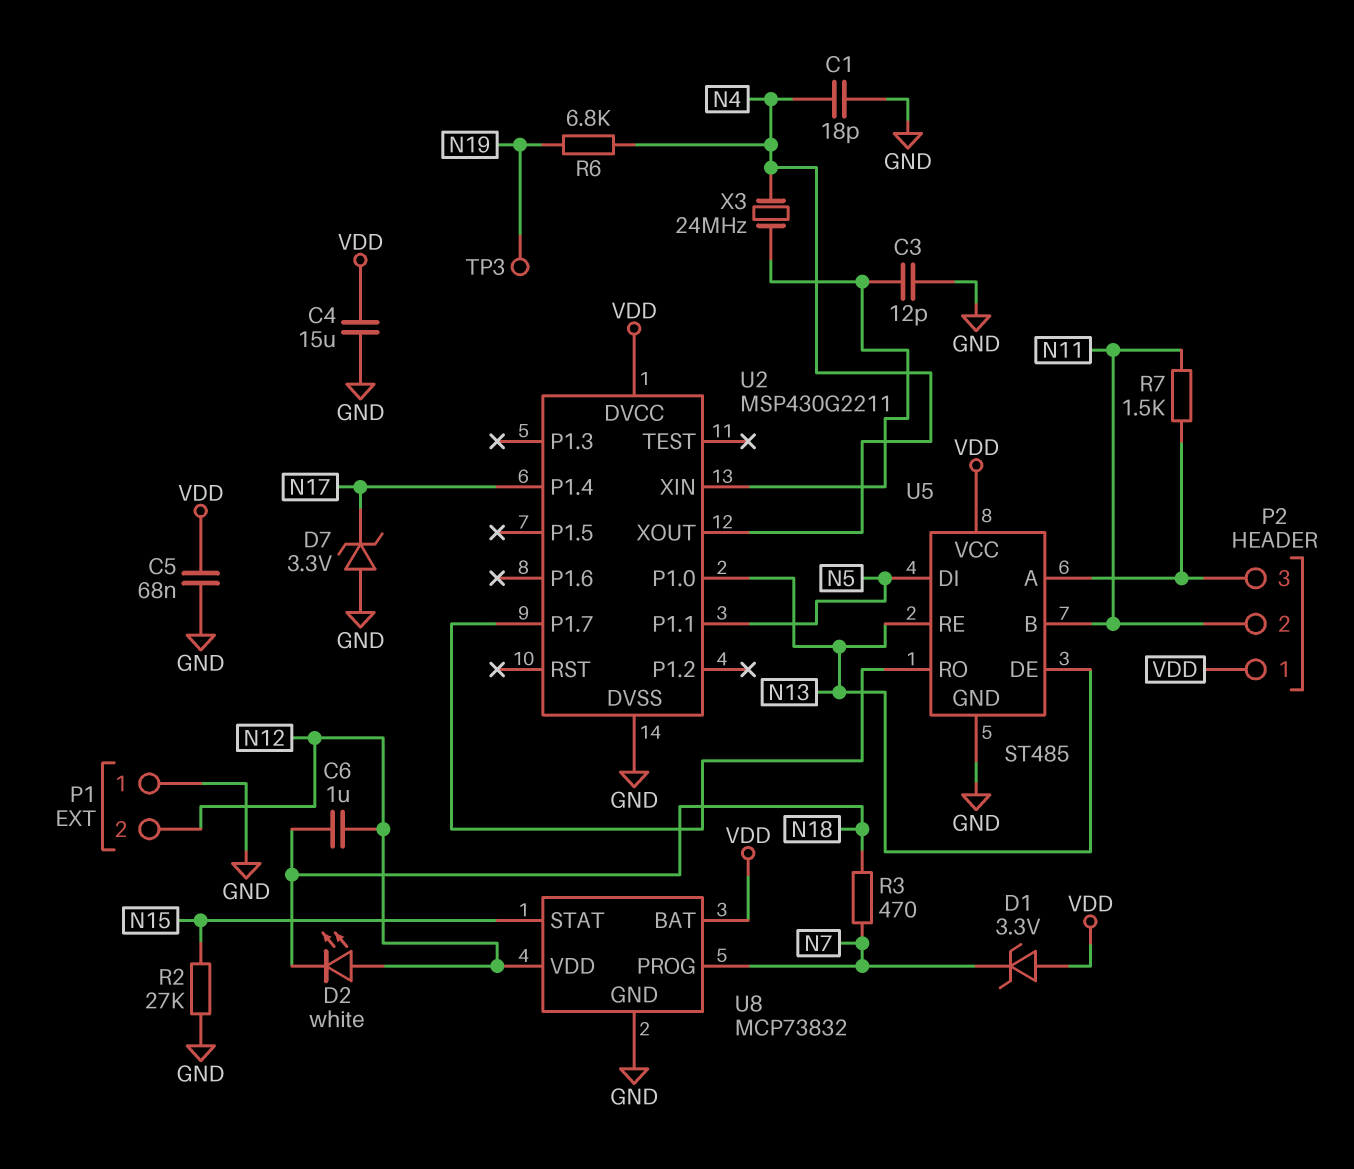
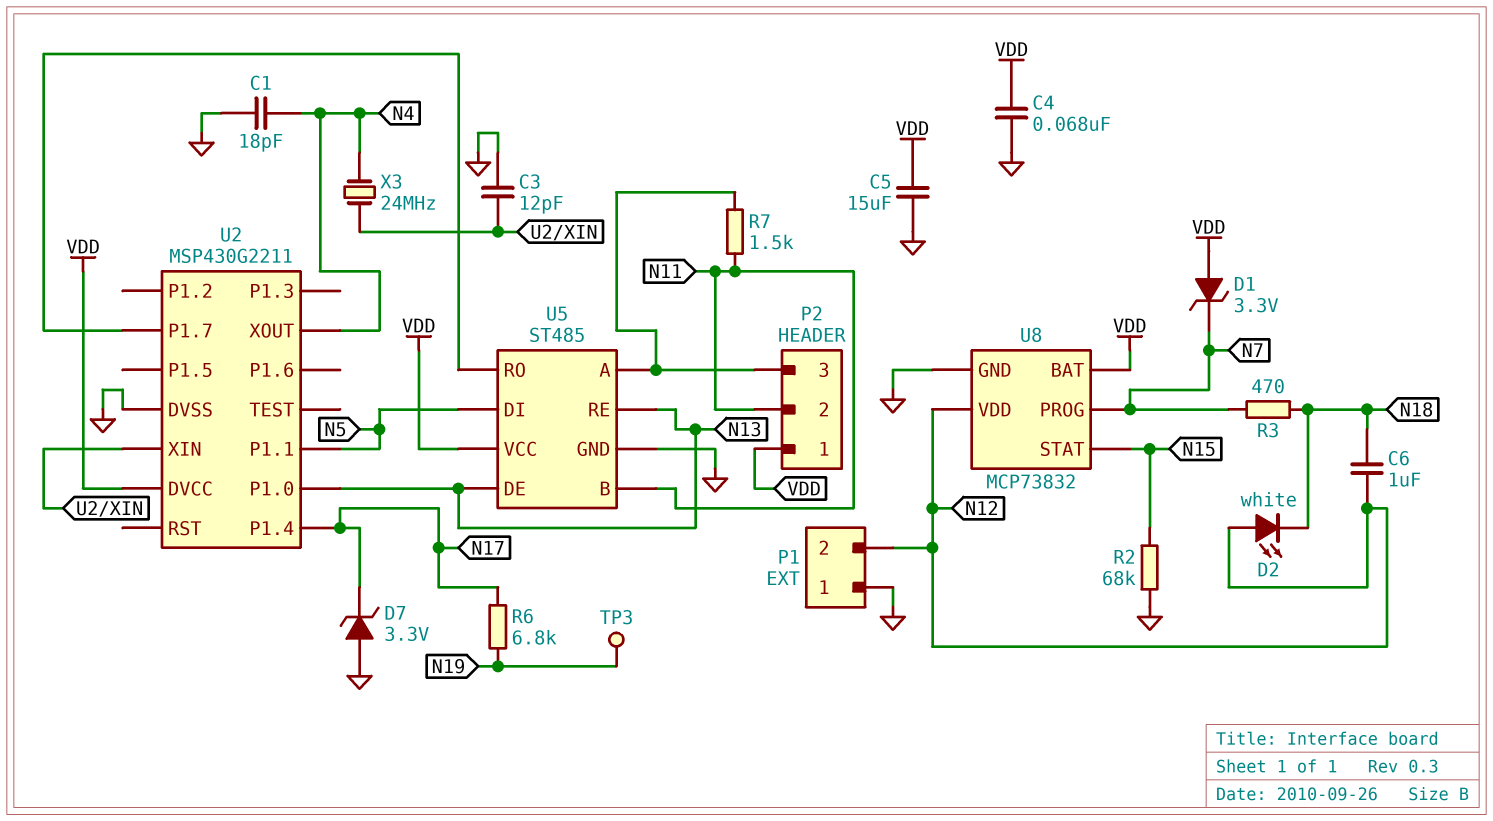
C4: 15uF (GND, VDD) -> 68nF (GND, VDD)
C5: 68nF (GND, VDD) -> 15uF (GND, VDD)
R2: 27k (GND, N15) -> 68k (GND, N15)
R6: 6.8k (N4, N19) -> 6.8k (N17, N19)

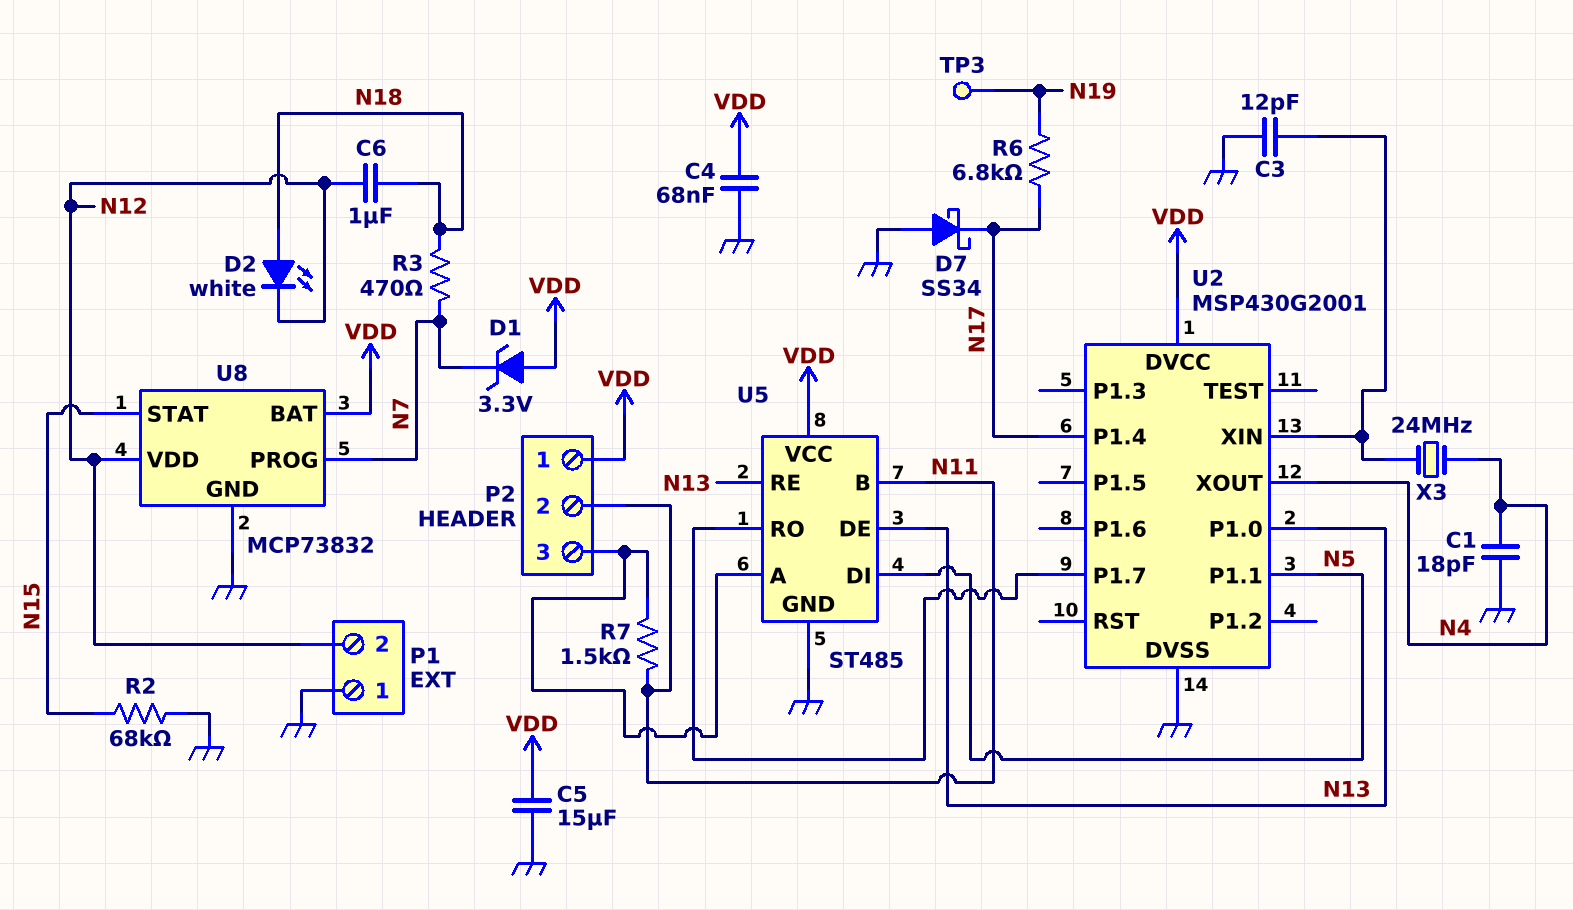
D2: LED white (A N12, K N18) -> LED white (A N18, K N12)
D7: zener 3.3V (A GND, K N17) -> schottky SS34 (A GND, K N17)
U2: MSP430G2211 -> MSP430G2001

